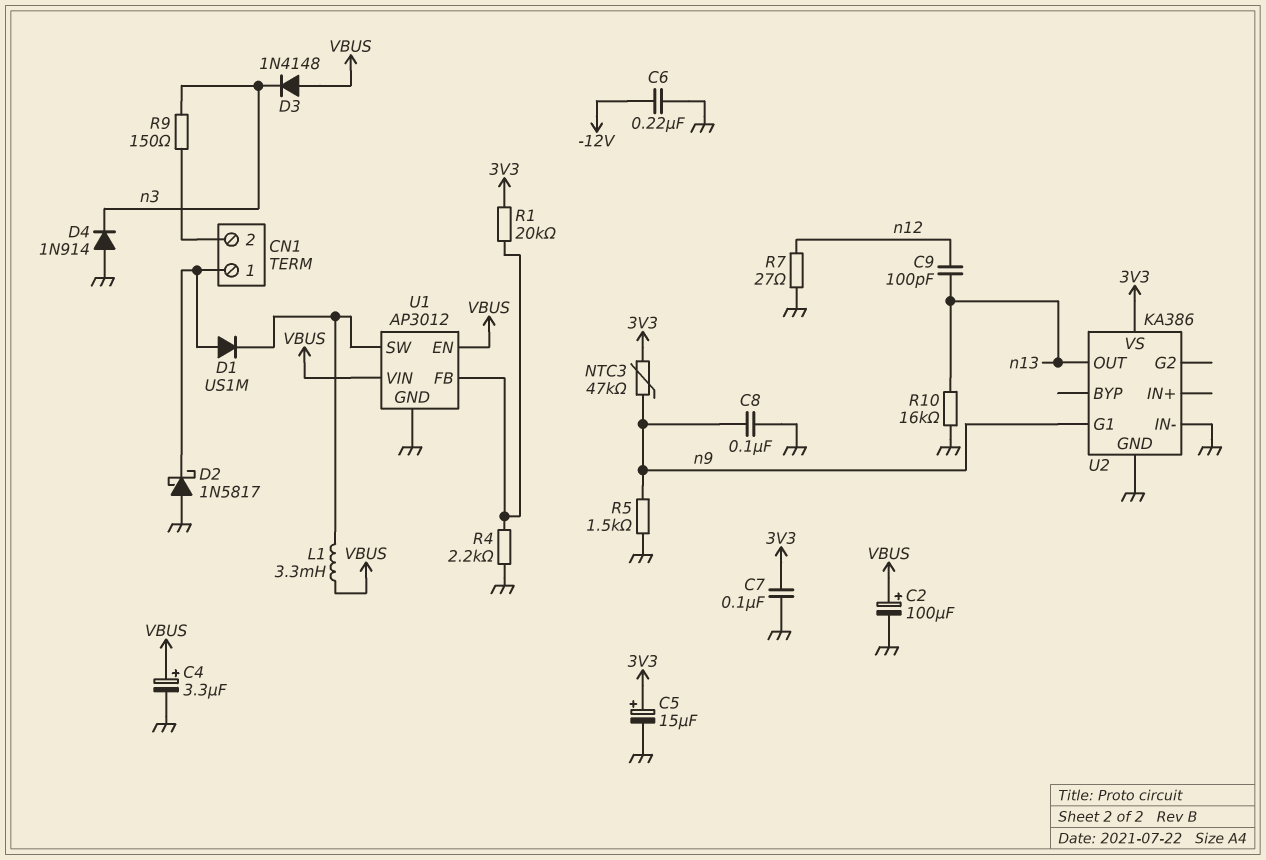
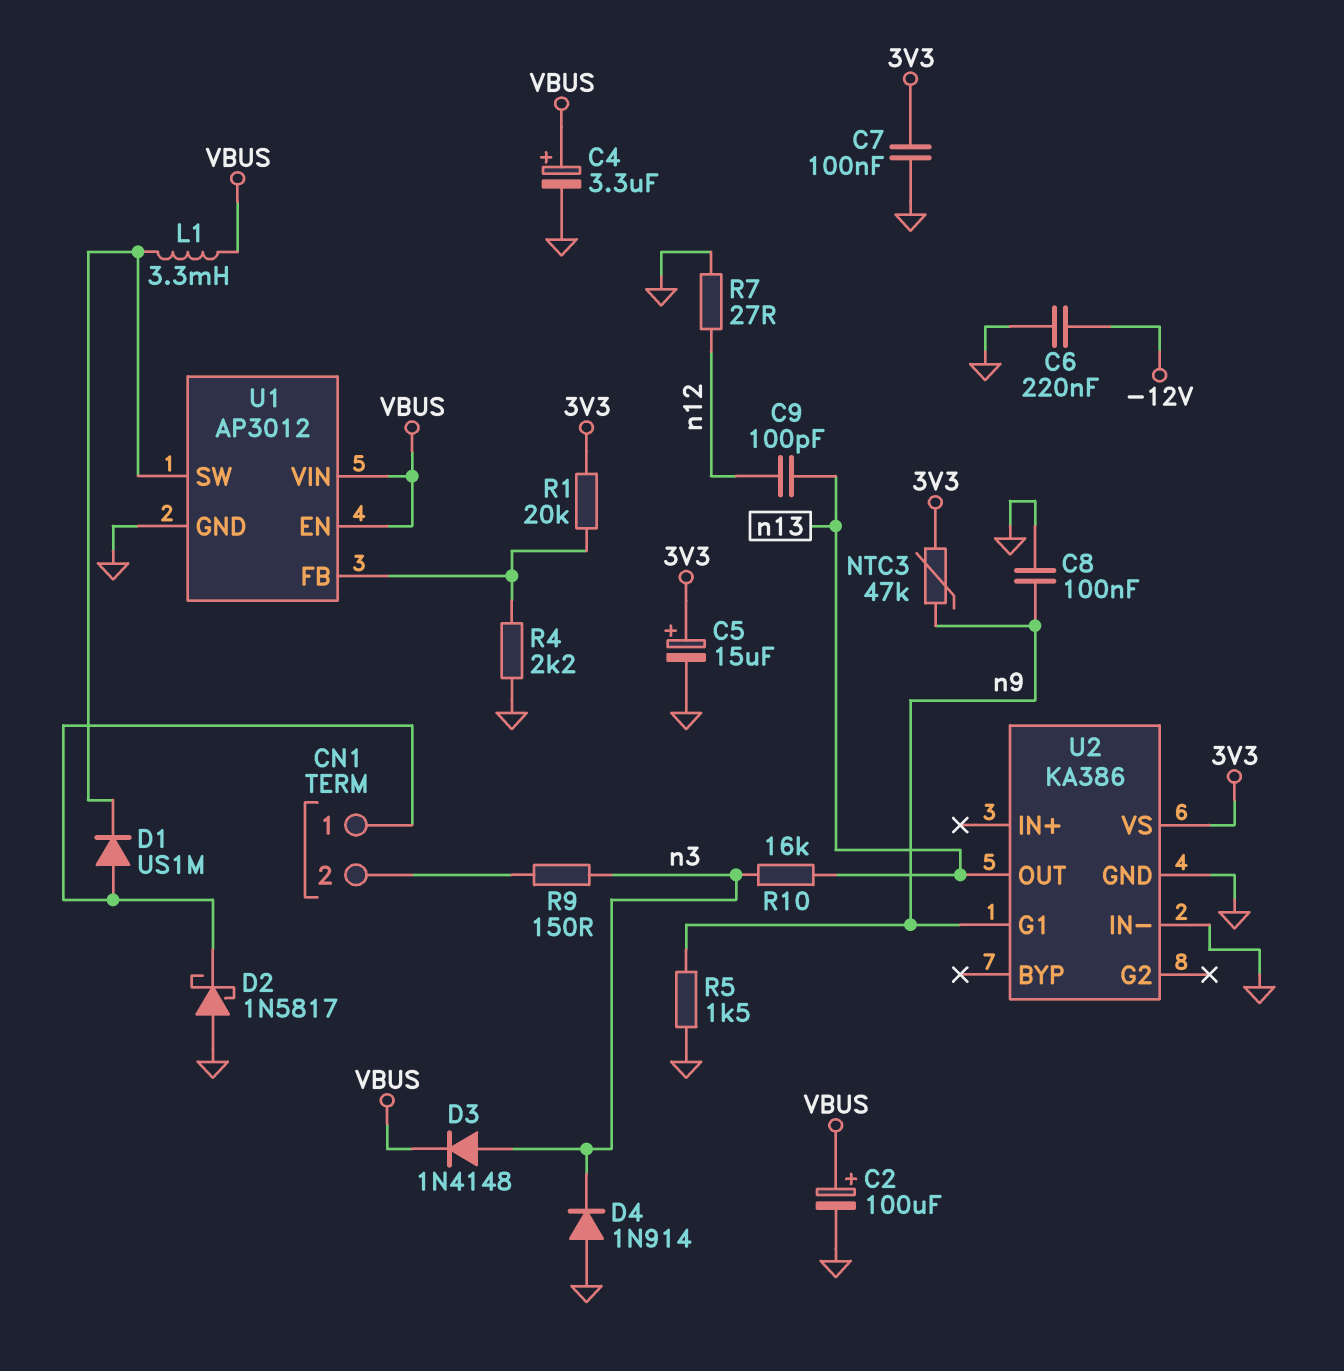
D3: diode 1N4148 (A VBUS, K n3) -> diode 1N4148 (A n3, K VBUS)
R10: 16k (GND, n13) -> 16k (n3, n13)

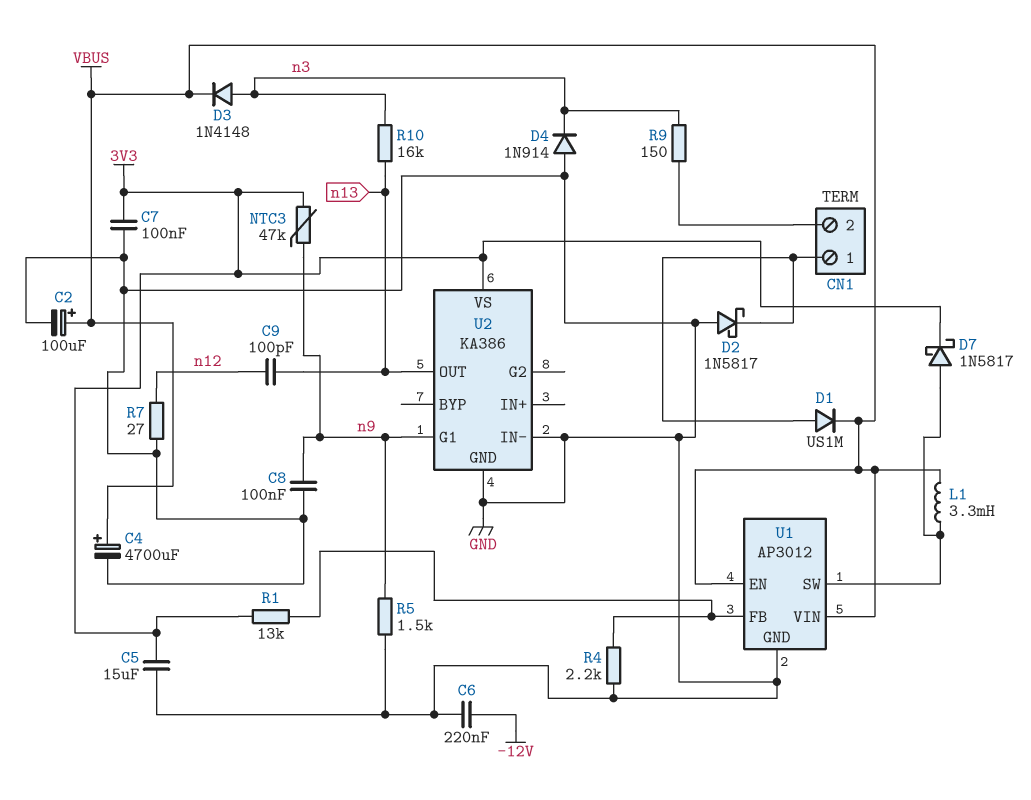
C4: 3.3uF (plus VBUS, minus GND) -> 4700uF (plus VBUS, minus GND)
C5: 15uF (plus 3V3, minus GND) -> 15uF (3V3, GND)
D1: diode US1M (A CN1/1, K U1/SW) -> diode US1M (A CN1/1, K VBUS)
D7: none -> schottky 1N5817 (A U1/SW, K 3V3)
R1: 20k (3V3, U1/FB) -> 13k (3V3, U1/FB)

